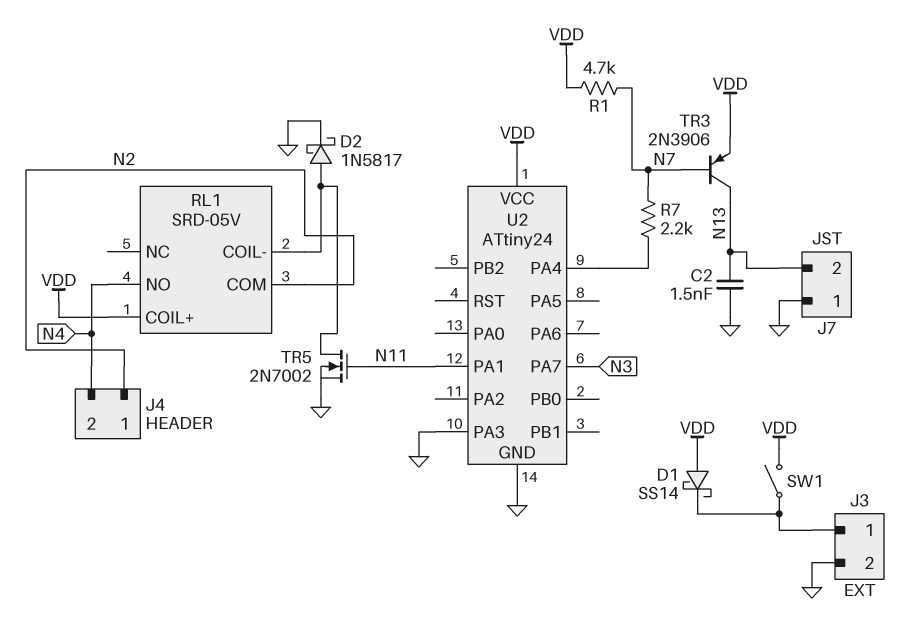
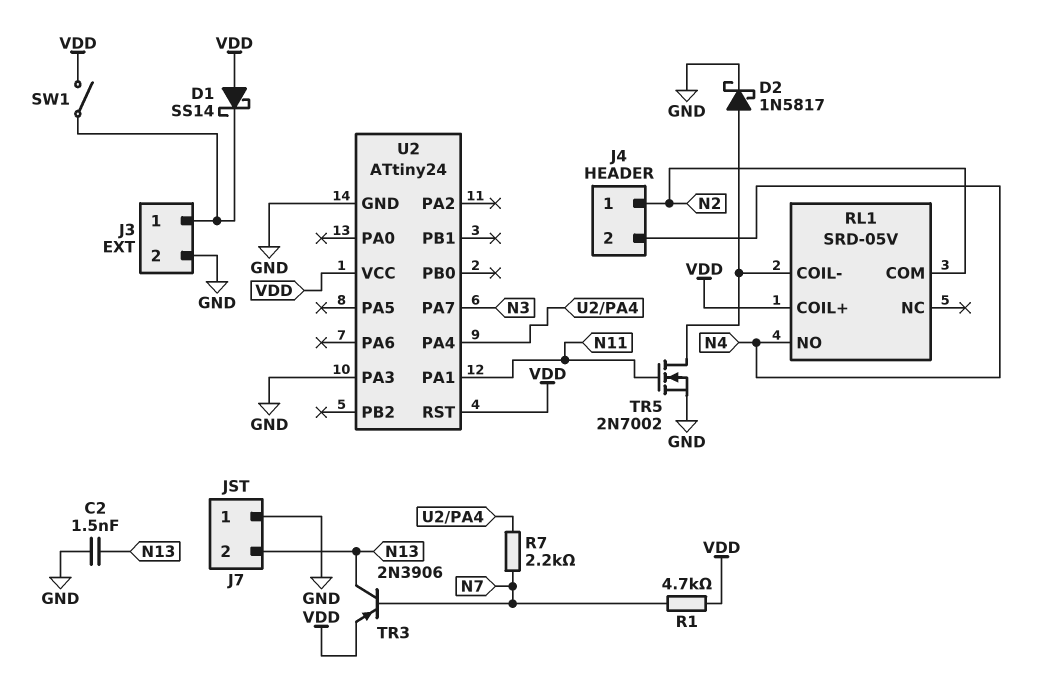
U2 pin RST: none -> VDD

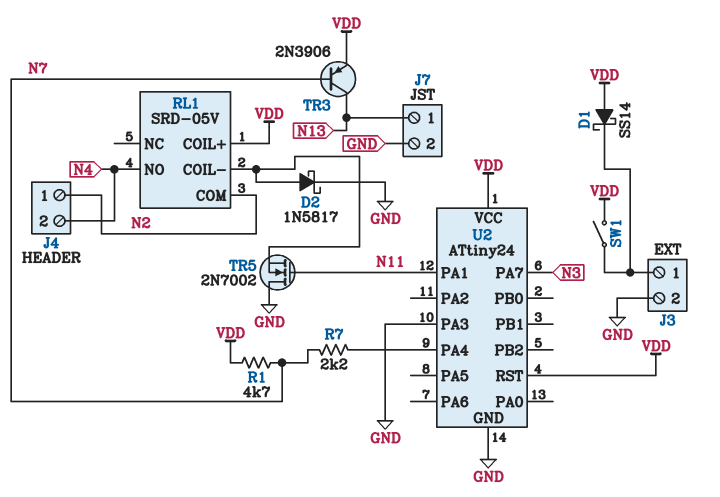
C2: 1.5nF (GND, N13) -> none
J7 pin 1: GND -> N13
J7 pin 2: N13 -> GND
TR5: NMOS 2N7002 (G N11, D RL1/COIL-, S GND) -> NMOS 2N7002 (G N11, D GND, S RL1/COIL-)

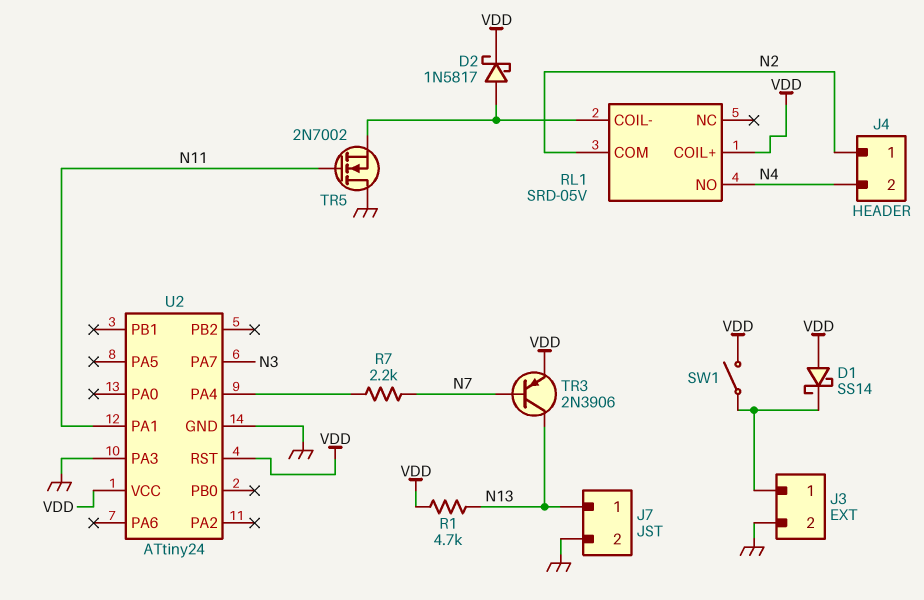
D2: schottky 1N5817 (A RL1/COIL-, K GND) -> schottky 1N5817 (A RL1/COIL-, K VDD)
R1: 4.7k (N7, VDD) -> 4.7k (N13, VDD)

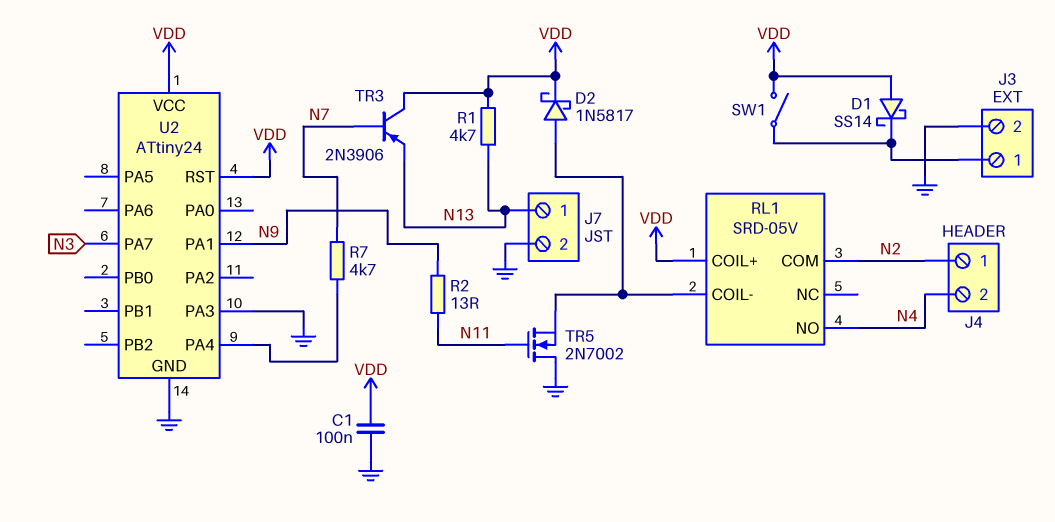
C1: none -> 100nF (GND, VDD)
R2: none -> 13 (N9, N11)
R7: 2.2k (N7, U2/PA4) -> 4.7k (N7, U2/PA4)
TR3: PNP 2N3906 (B N7, C N13, E VDD) -> PNP 2N3906 (B N7, C VDD, E N13)
U2 pin PA1: N11 -> N9

